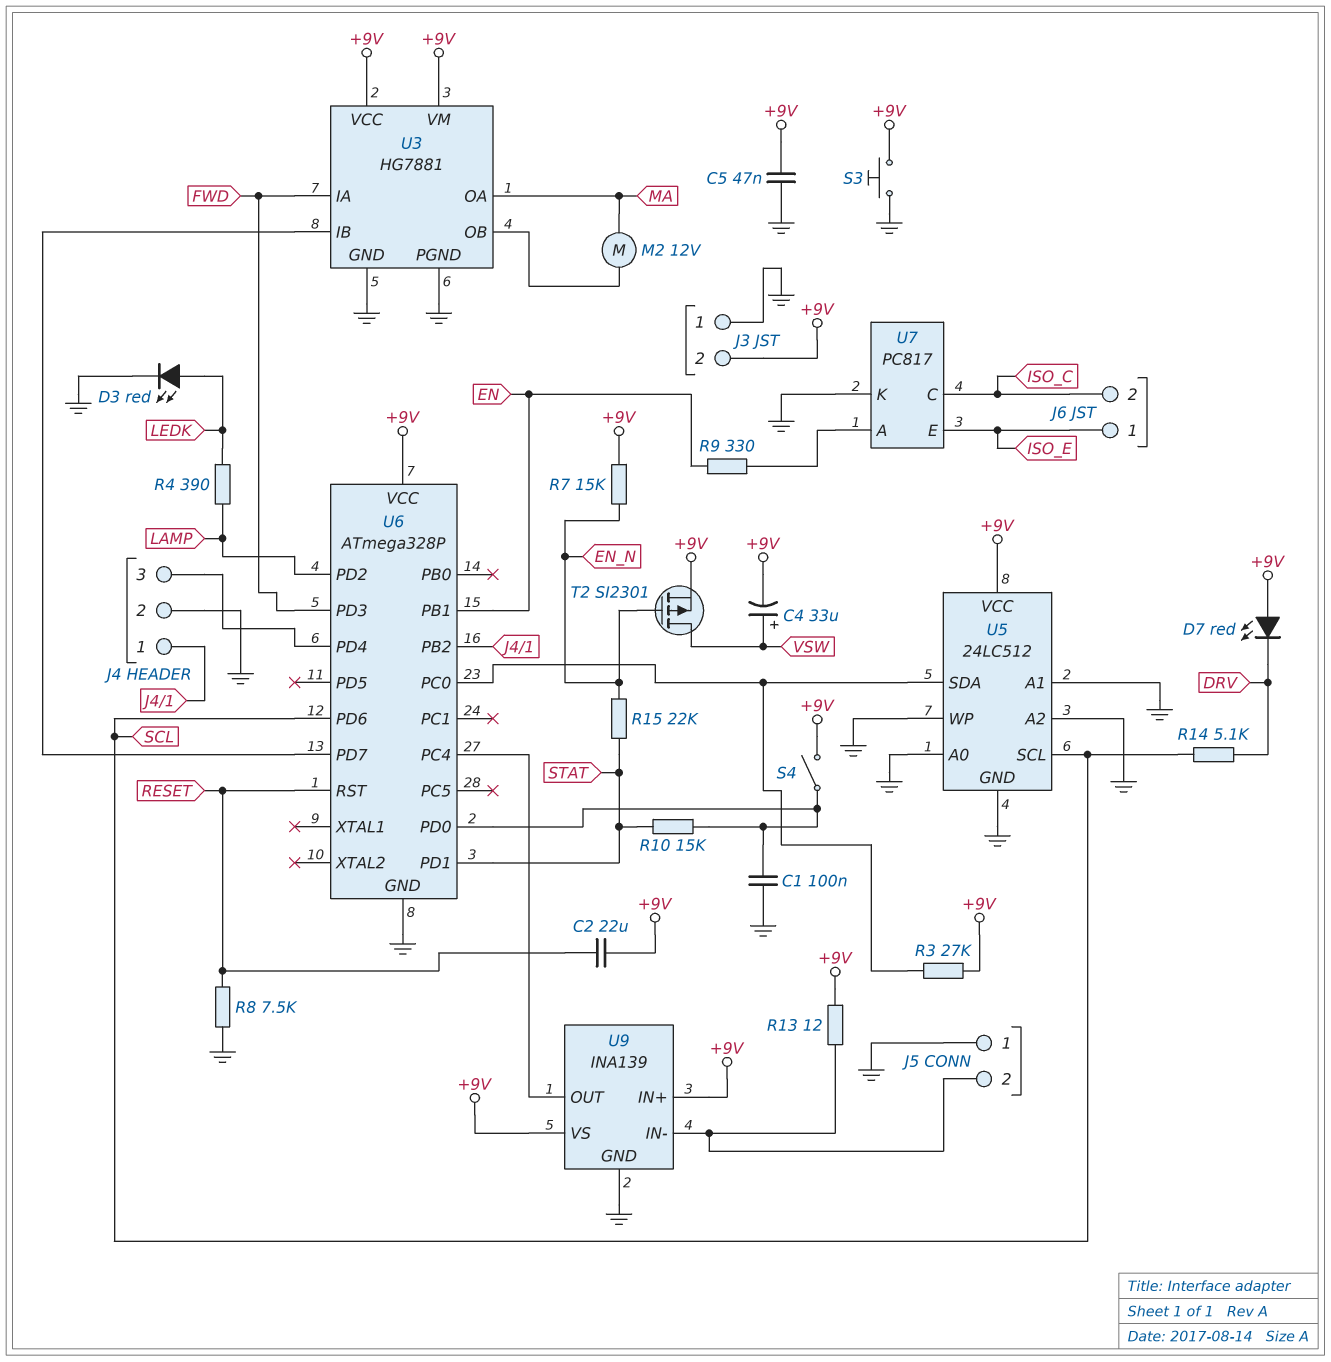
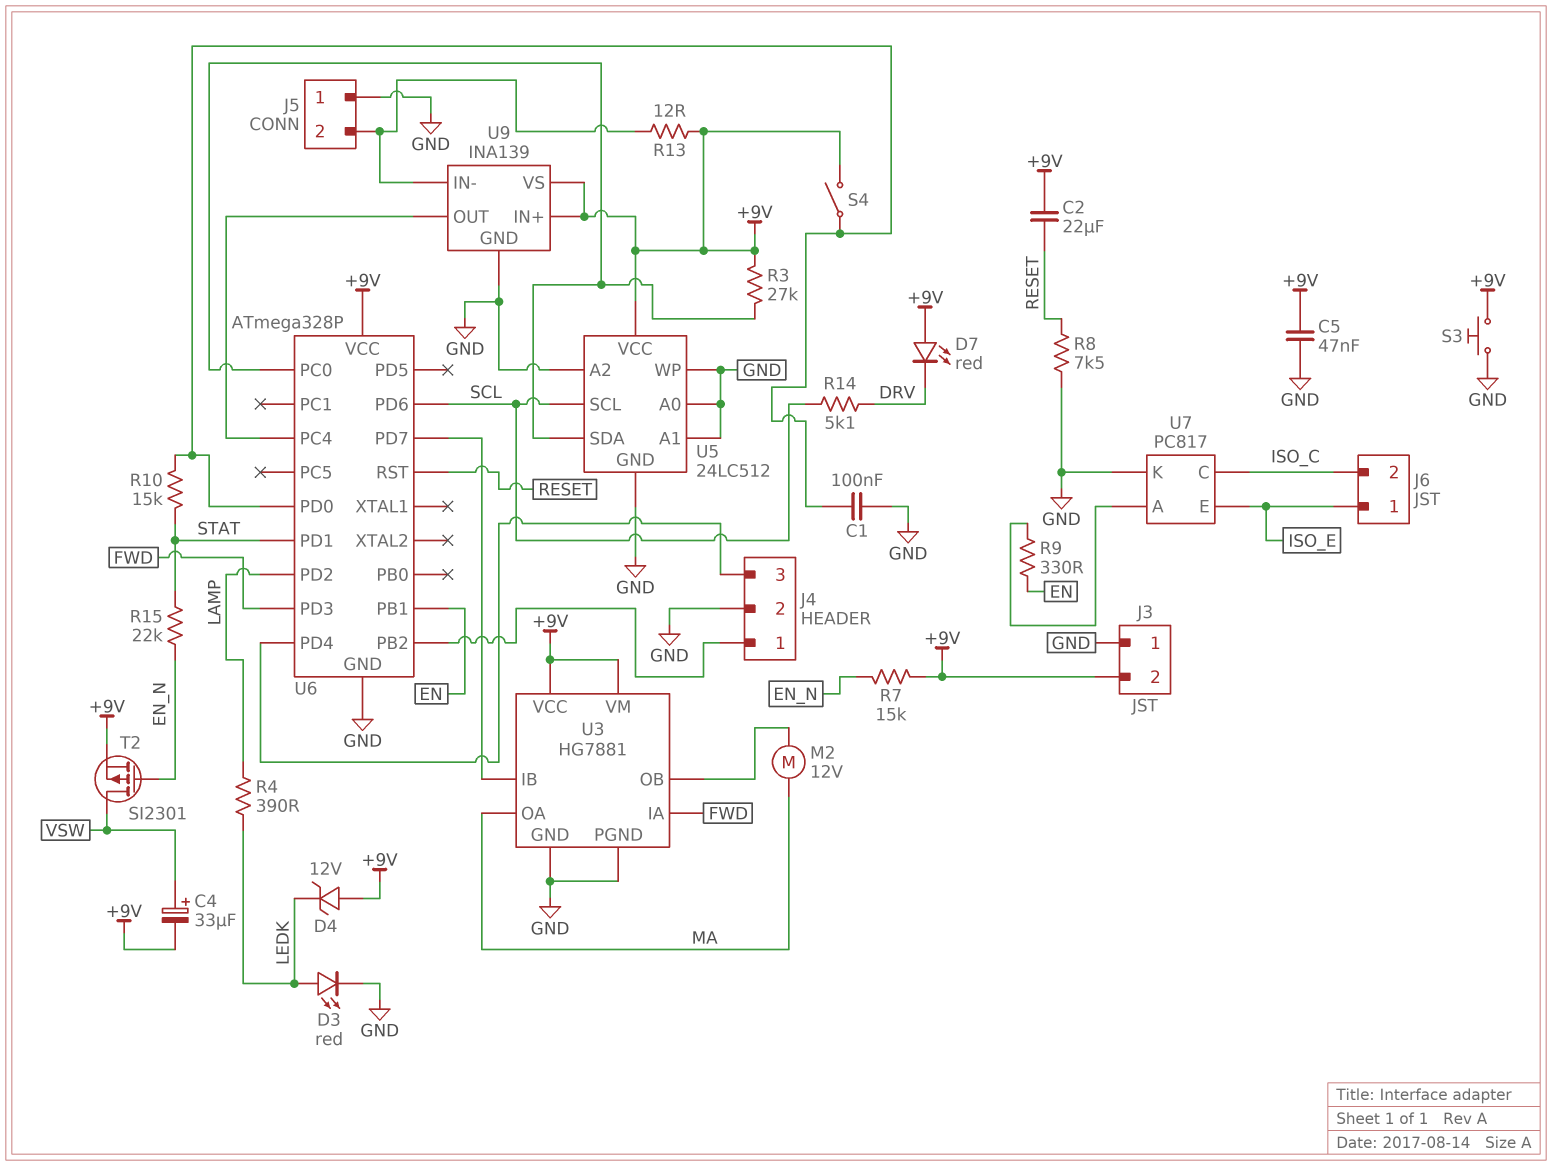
D4: none -> zener 12V (A +9V, K LEDK)

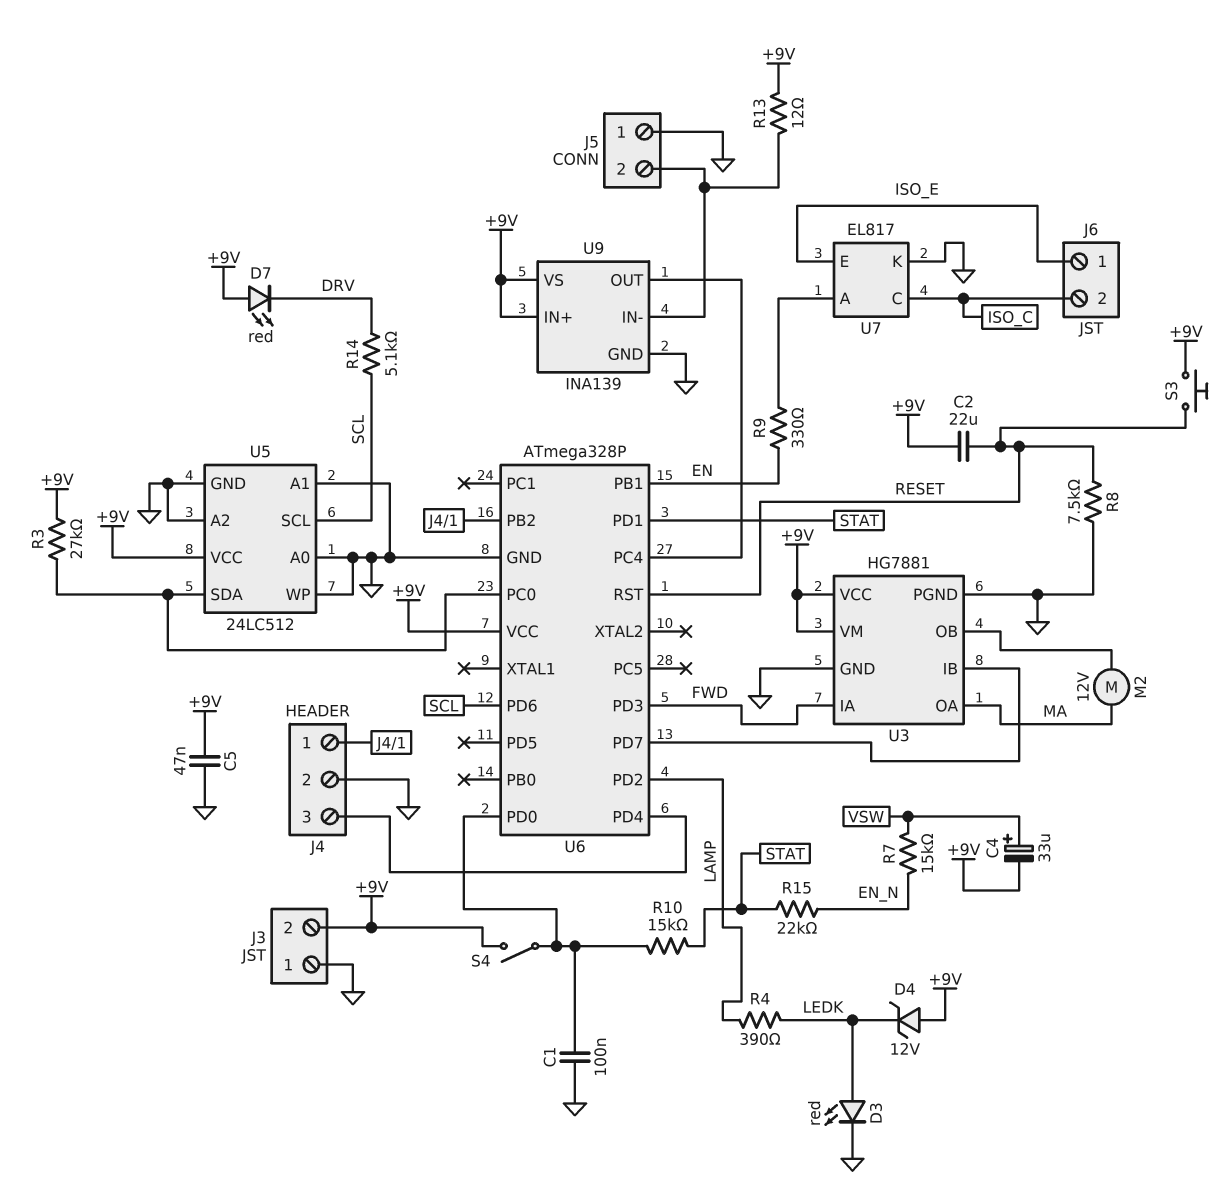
R7: 15k (+9V, EN_N) -> 15k (EN_N, VSW)
S3: button (+9V, GND) -> button (+9V, RESET)
T2: PMOS SI2301 (G EN_N, D VSW, S +9V) -> none
U7: PC817 -> EL817

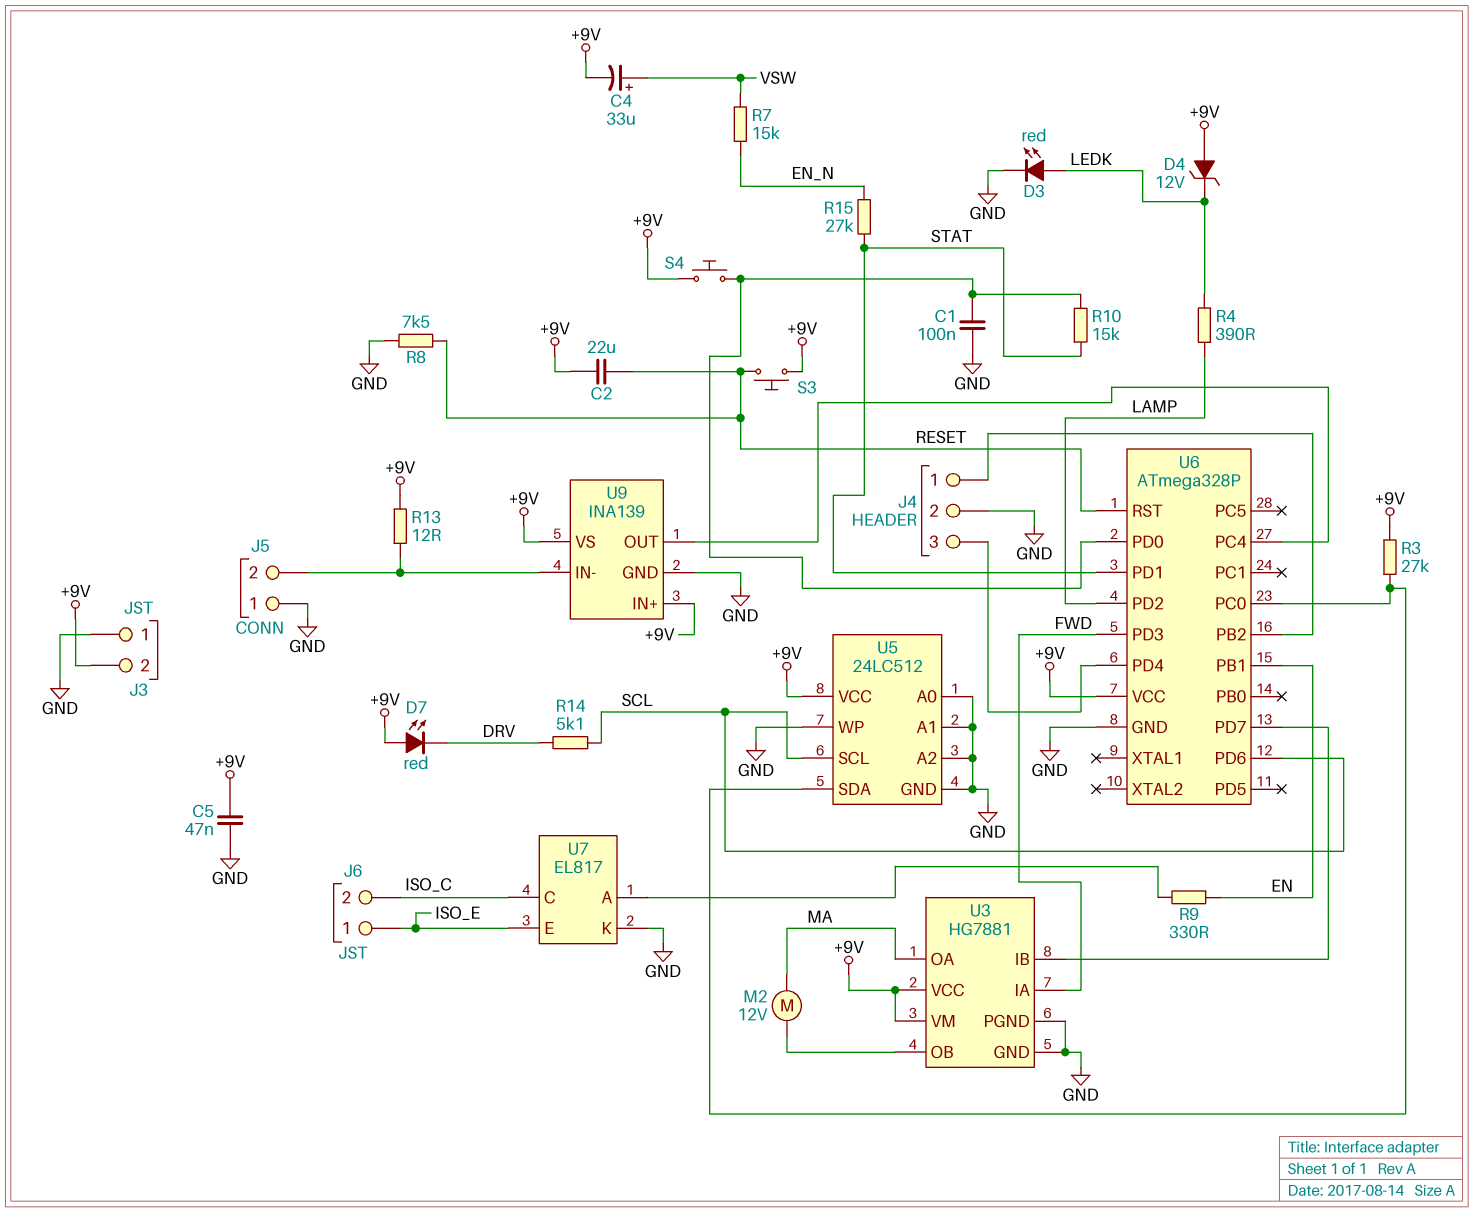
R15: 22k (EN_N, STAT) -> 27k (EN_N, STAT)
S4: switch (+9V, U6/PD0) -> button (+9V, U6/PD0)

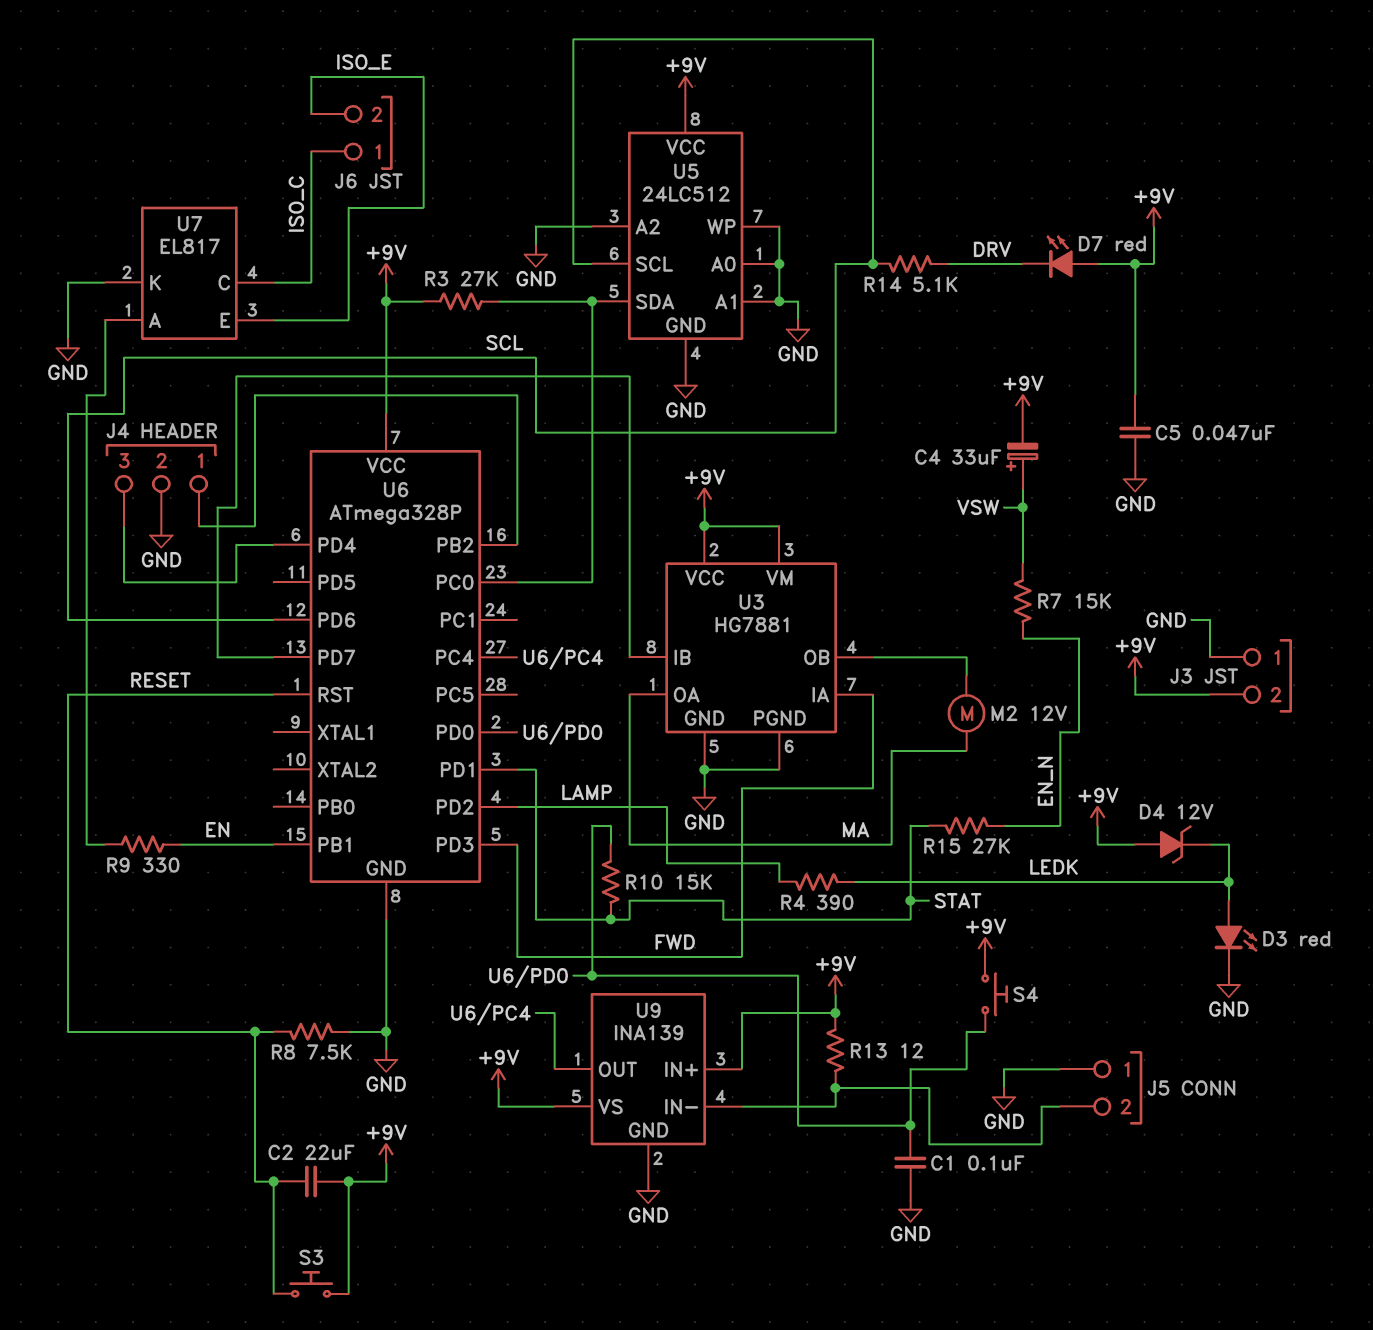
J6 pin 1: ISO_E -> ISO_C
J6 pin 2: ISO_C -> ISO_E

